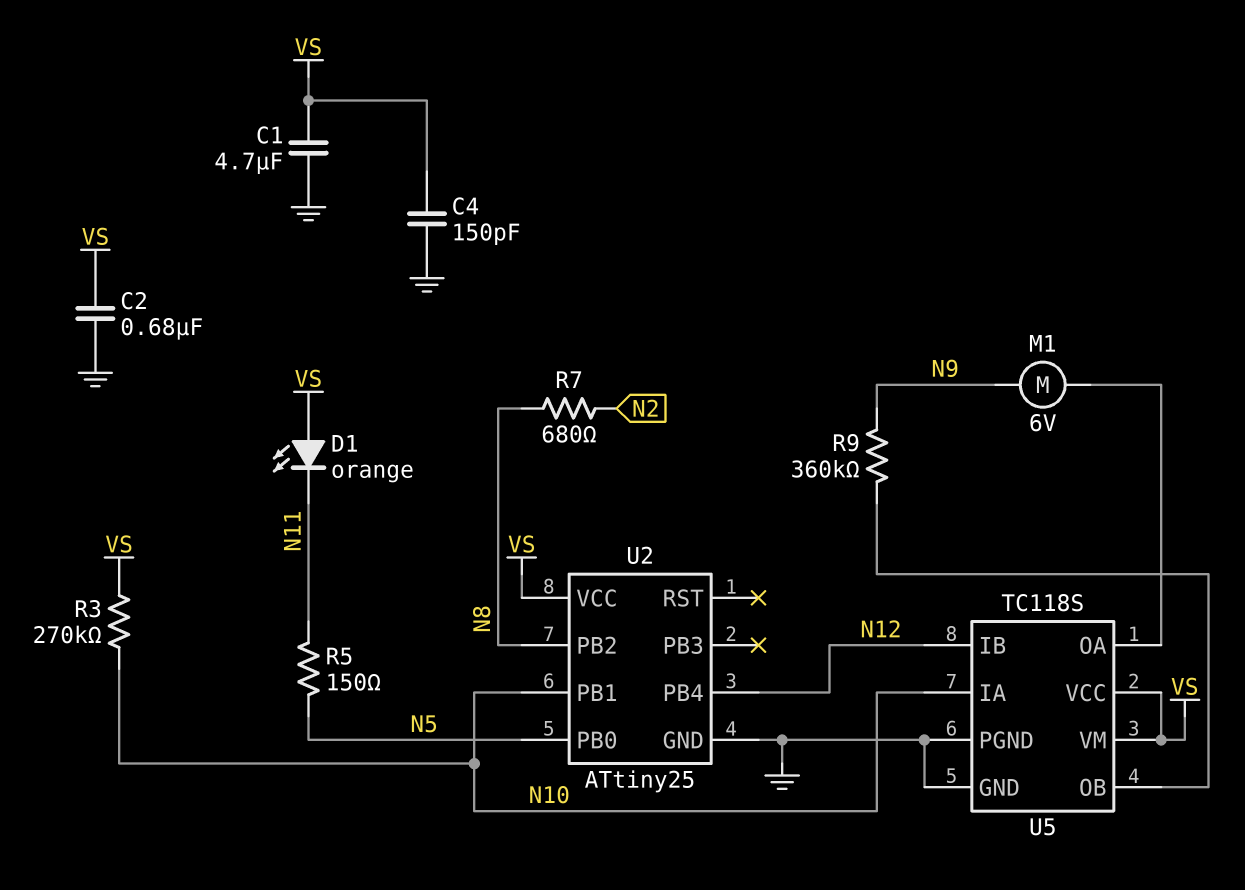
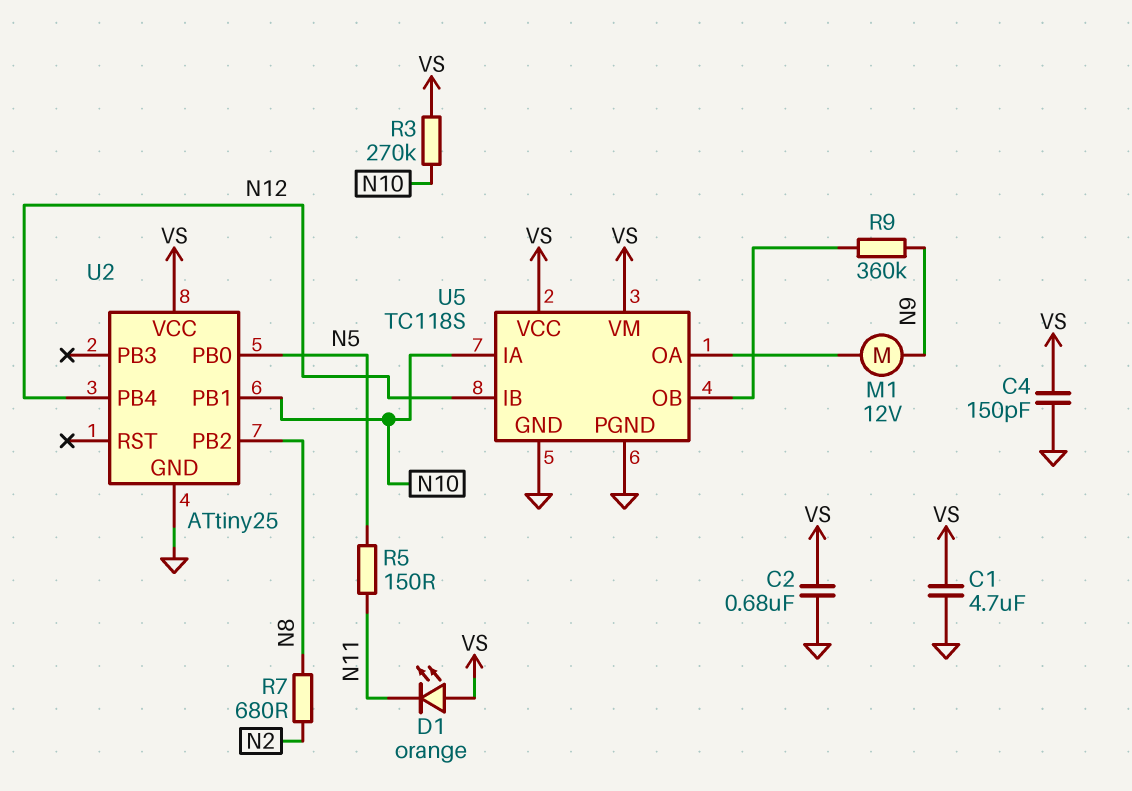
M1: motor 6V (N9, U5/OA) -> motor 12V (N9, U5/OA)

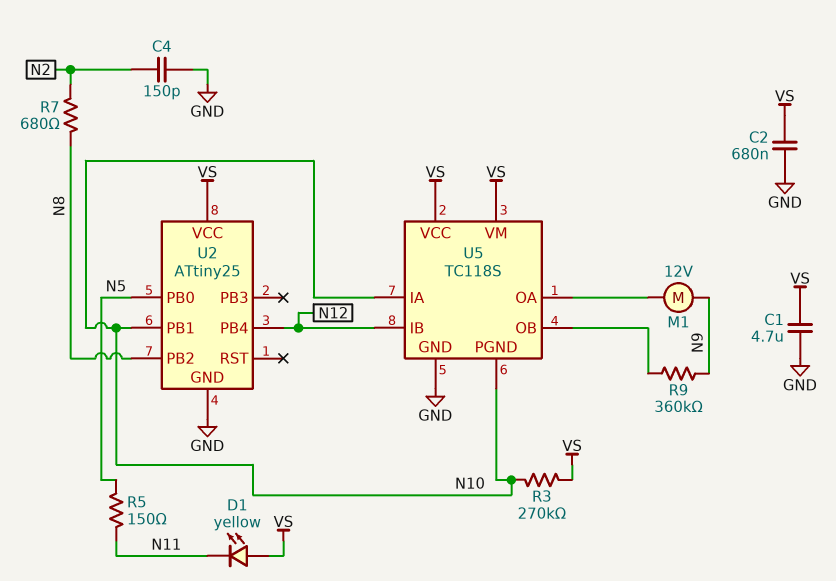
C4: 150pF (GND, VS) -> 150pF (GND, N2)
D1: LED orange (A VS, K N11) -> LED yellow (A VS, K N11)
U5 pin PGND: GND -> N10

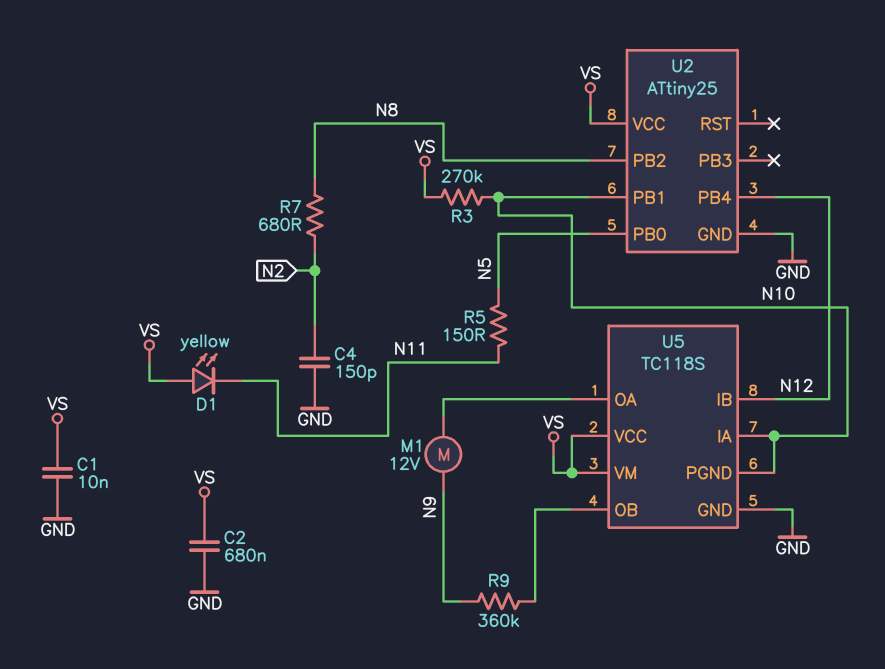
C1: 4.7uF (GND, VS) -> 10nF (GND, VS)

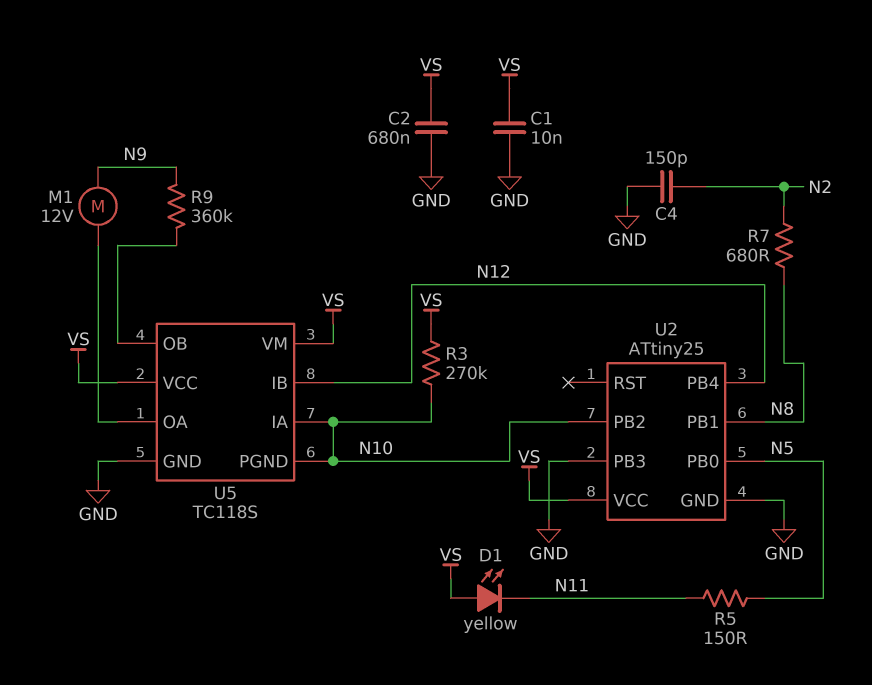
U2 pin PB1: N10 -> N8
U2 pin PB2: N8 -> N10
U2 pin PB3: none -> GND

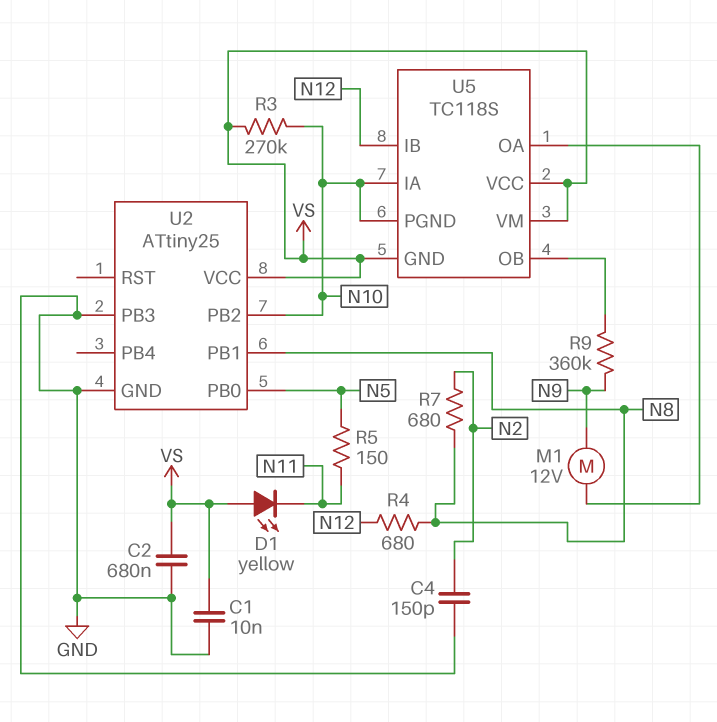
R4: none -> 680 (N8, N12)
U2 pin PB4: N12 -> none
U5 pin GND: GND -> VS

